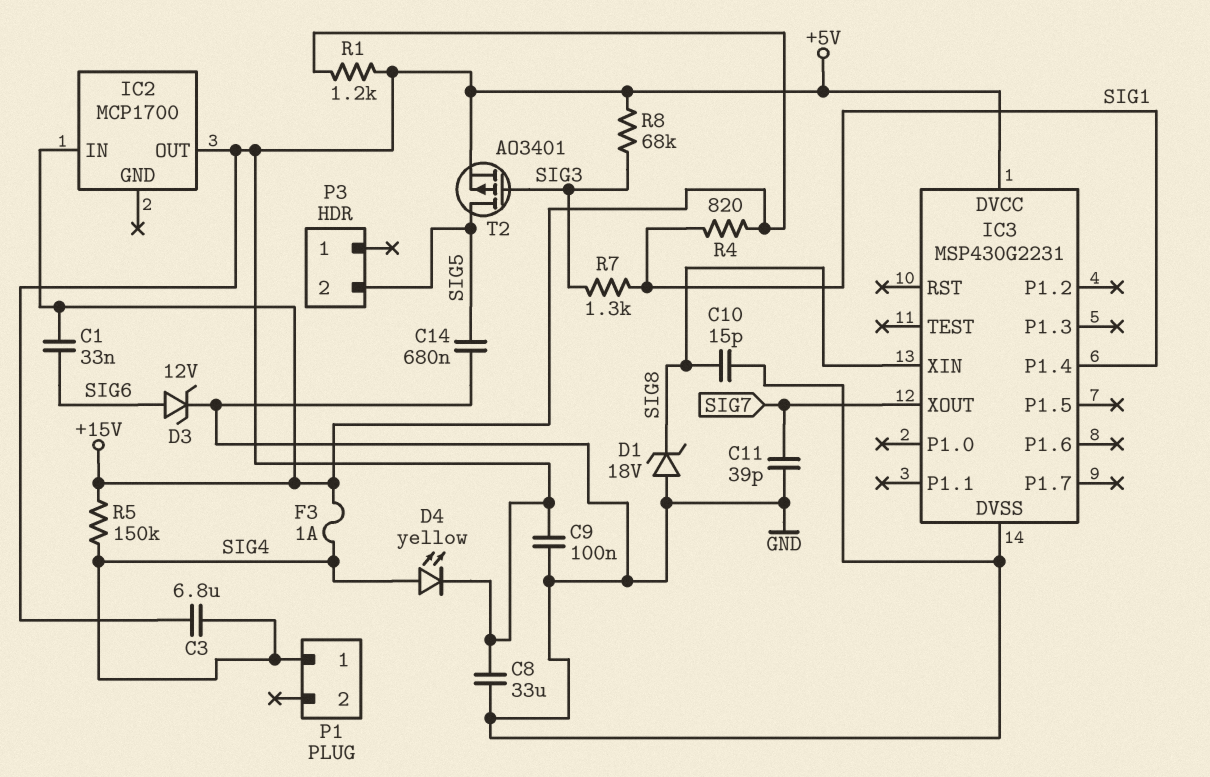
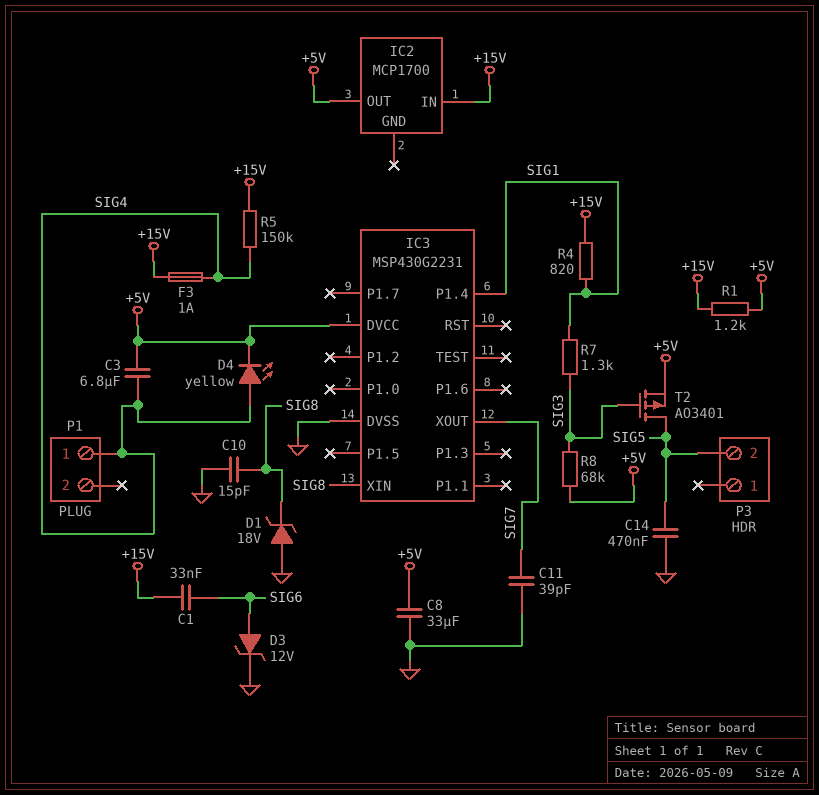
C9: 100nF (+5V, GND) -> none
C14: 680nF (GND, SIG5) -> 470nF (GND, SIG5)

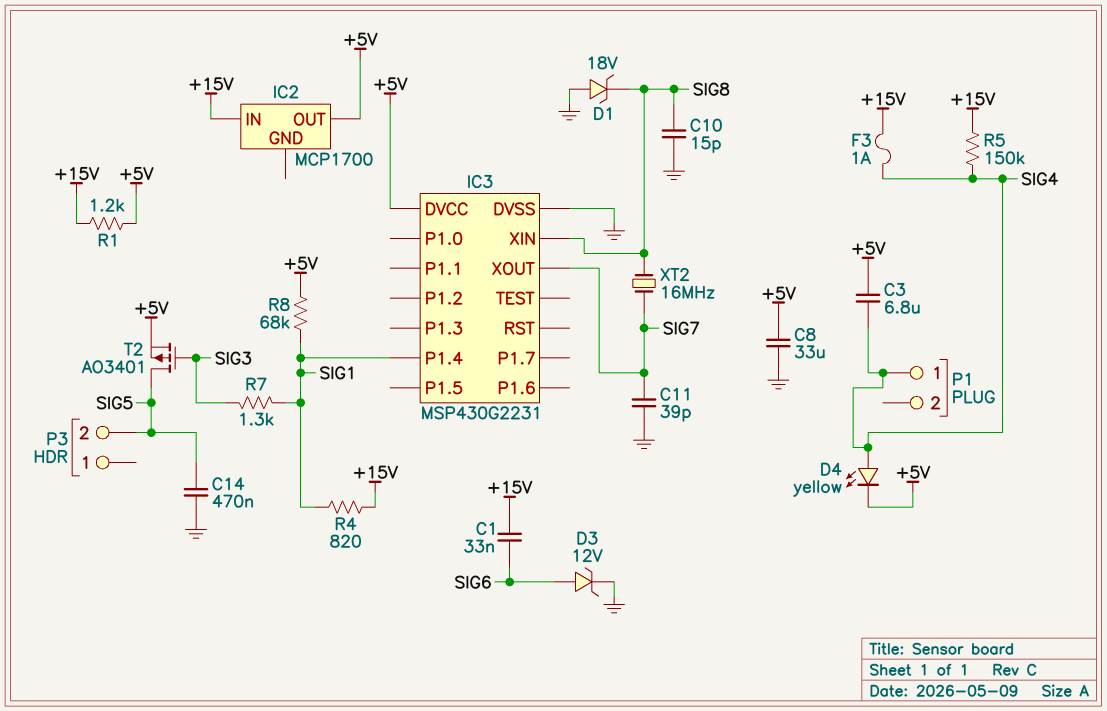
R8: 68k (+5V, SIG3) -> 68k (+5V, SIG1)
XT2: none -> 16MHz (SIG7, SIG8)

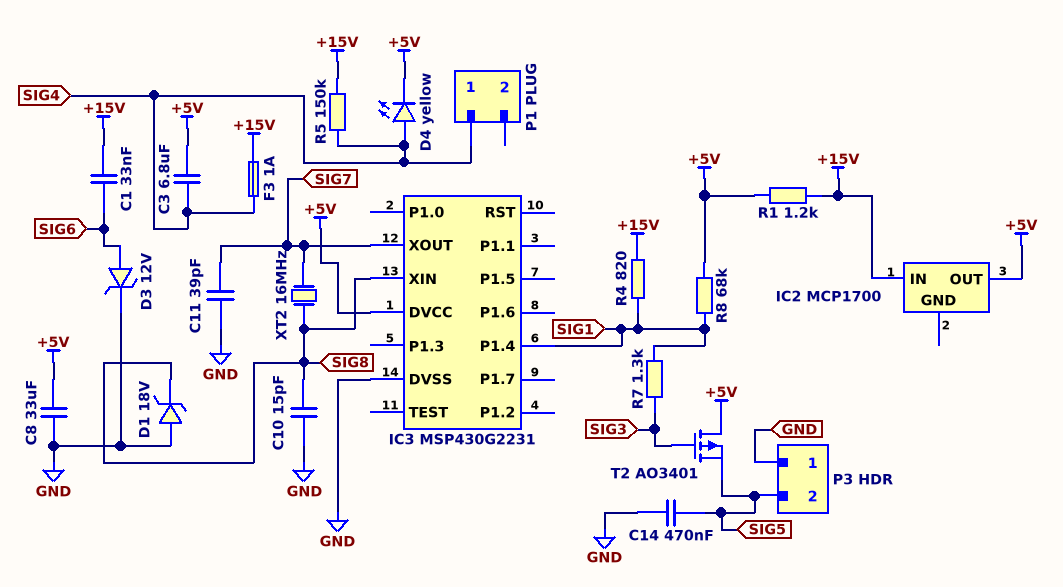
P3 pin 1: none -> GND
T2: PMOS AO3401 (G SIG3, D SIG5, S +5V) -> PMOS AO3401 (G SIG3, D +5V, S SIG5)

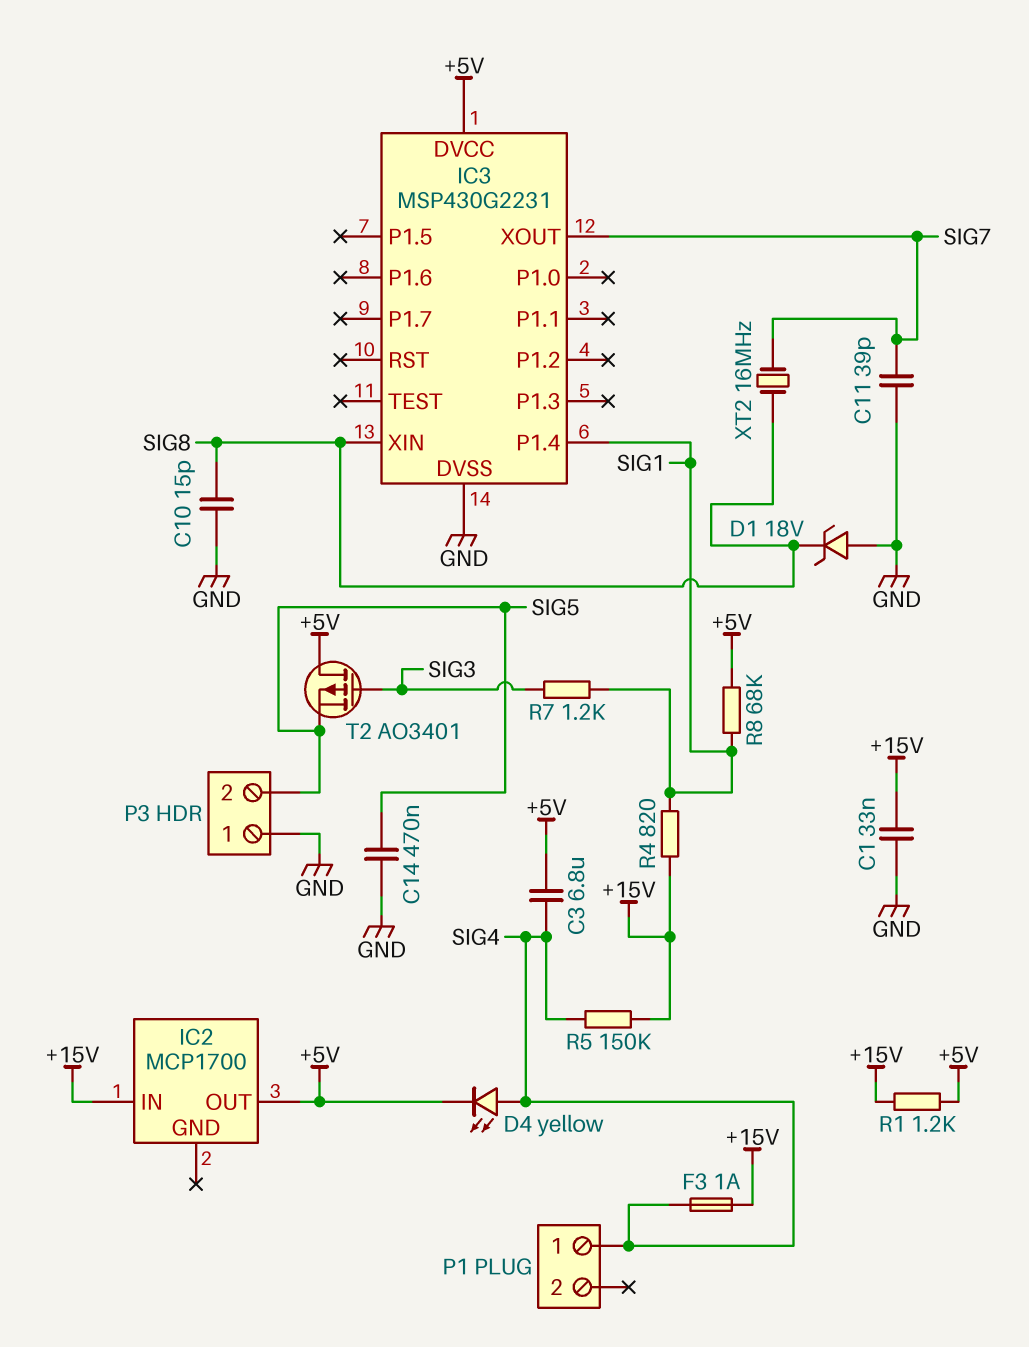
C1: 33nF (+15V, SIG6) -> 33nF (+15V, GND)
C8: 33uF (+5V, GND) -> none
D3: zener 12V (A SIG6, K GND) -> none
R7: 1.3k (SIG1, SIG3) -> 1.2k (SIG1, SIG3)

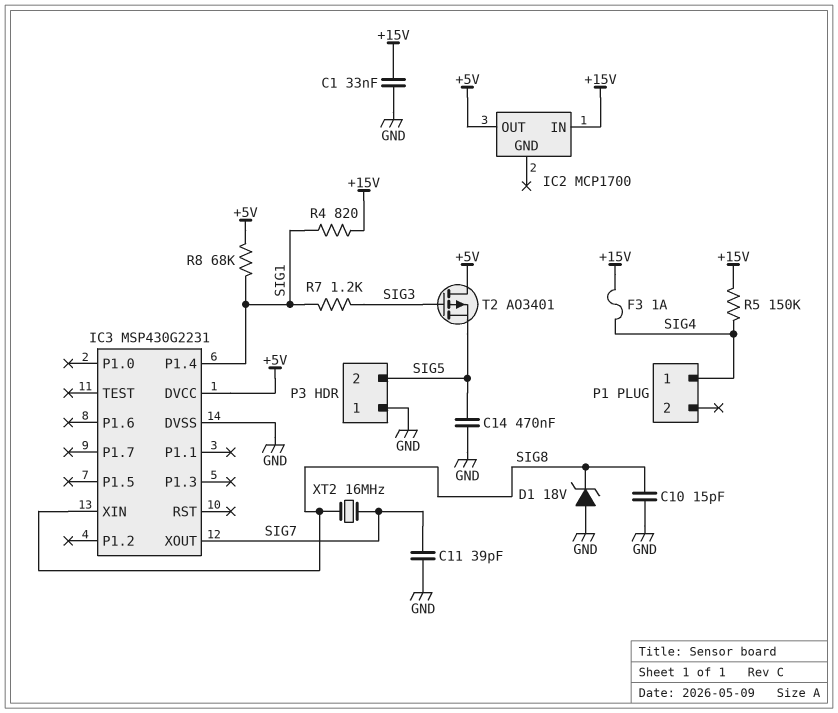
C3: 6.8uF (+5V, SIG4) -> none
D4: LED yellow (A SIG4, K +5V) -> none
R1: 1.2k (+5V, +15V) -> none

